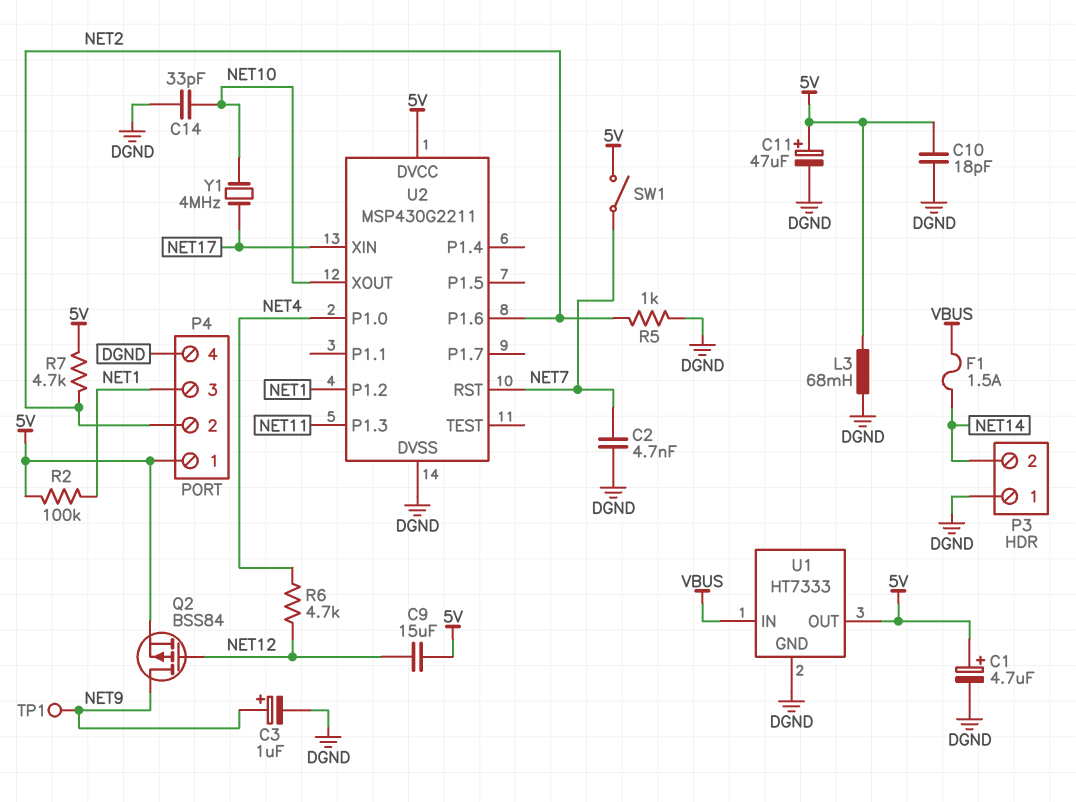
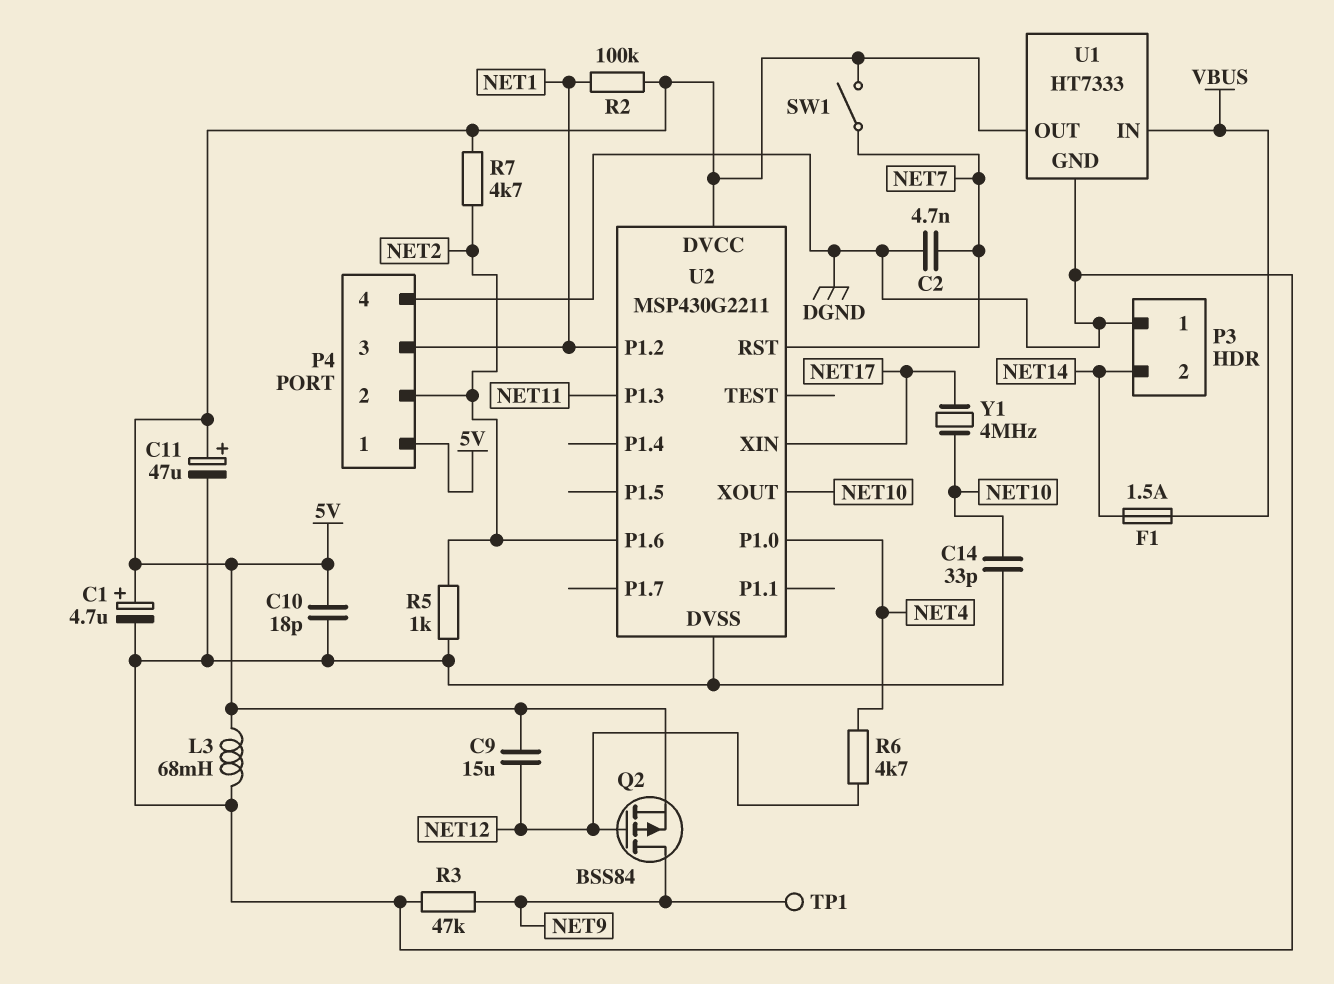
C3: 1uF (plus NET9, minus DGND) -> none
R3: none -> 47k (DGND, NET9)

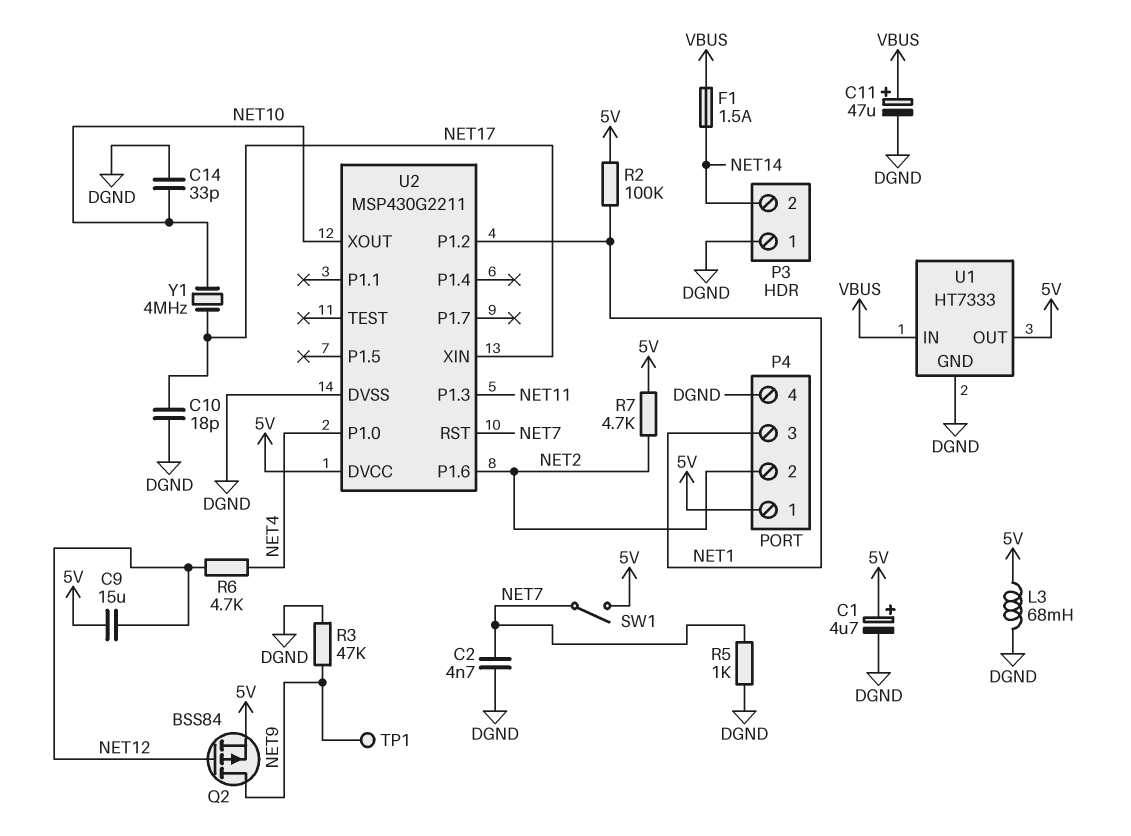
C10: 18pF (5V, DGND) -> 18pF (DGND, NET17)
C11: 47uF (plus 5V, minus DGND) -> 47uF (plus VBUS, minus DGND)
R5: 1k (DGND, NET2) -> 1k (DGND, NET7)

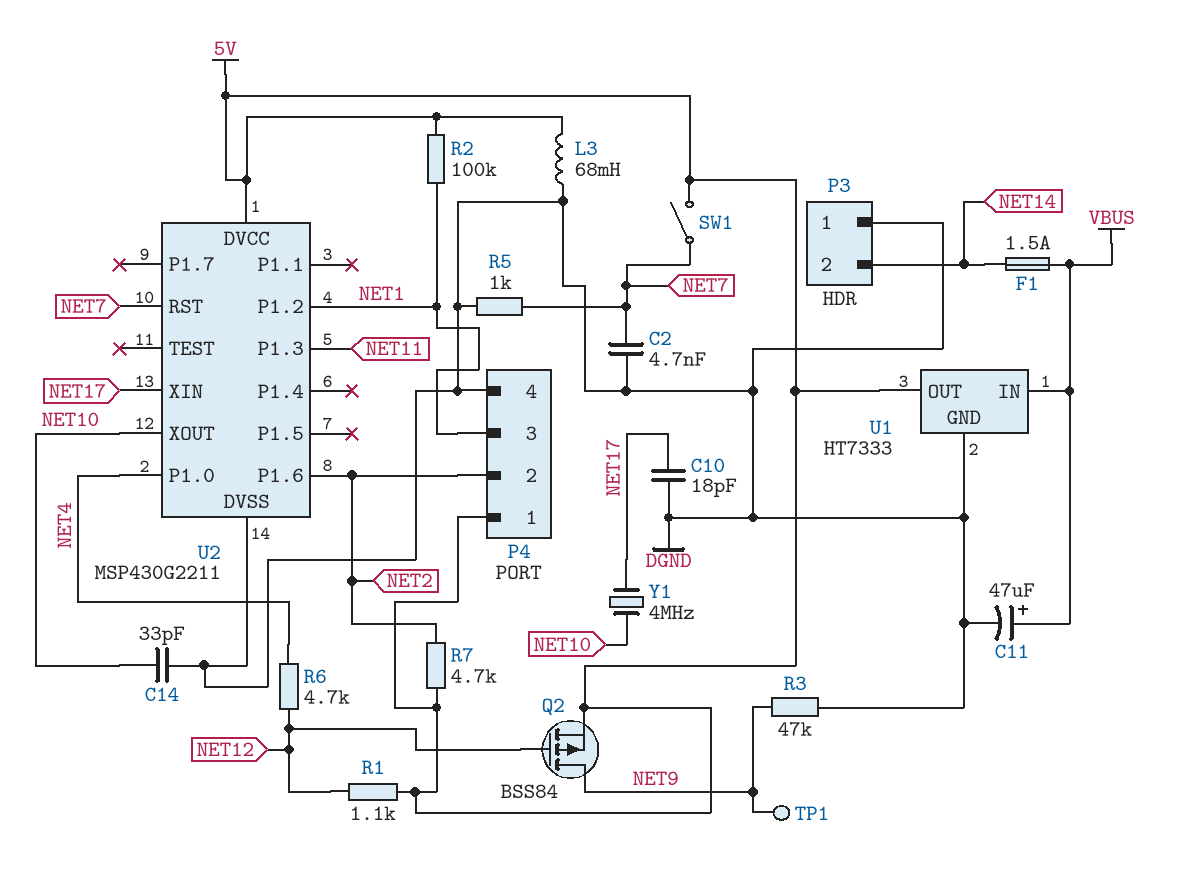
C1: 4.7uF (plus 5V, minus DGND) -> none
C9: 15uF (5V, NET12) -> none
R1: none -> 1.1k (5V, NET12)

